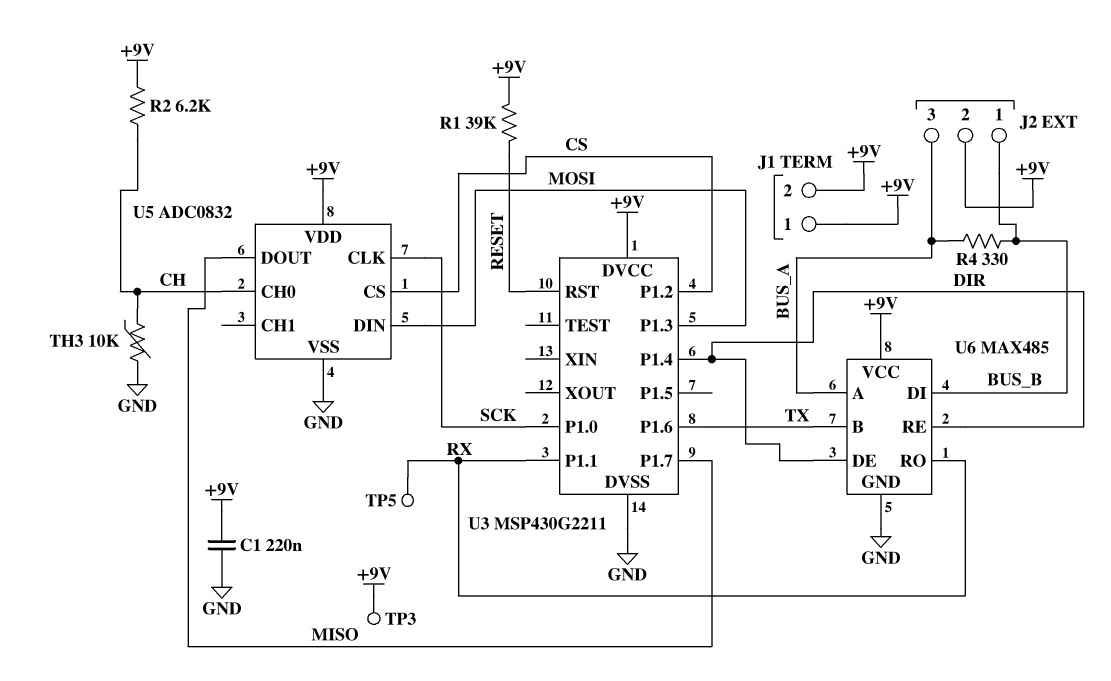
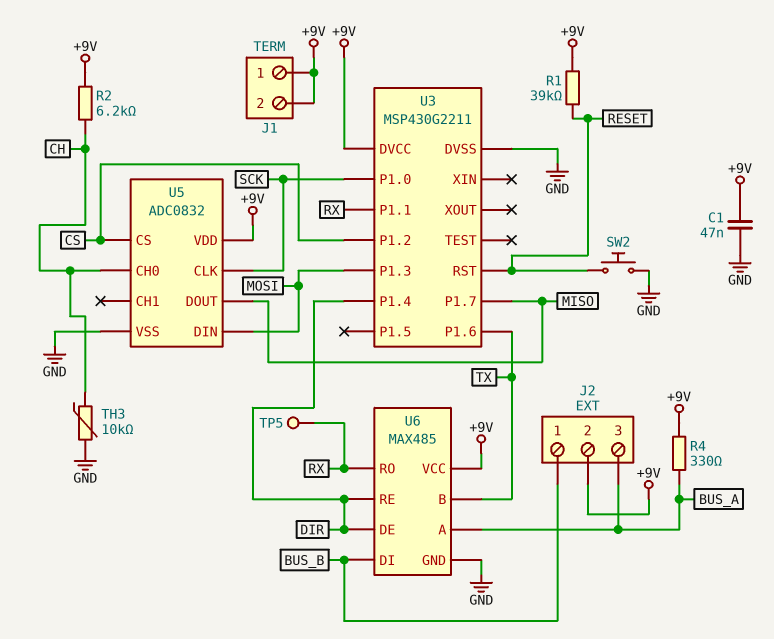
C1: 220nF (+9V, GND) -> 47nF (+9V, GND)
R4: 330 (BUS_A, BUS_B) -> 330 (+9V, BUS_A)
SW2: none -> button (GND, RESET)
TP3: test point (+9V) -> none

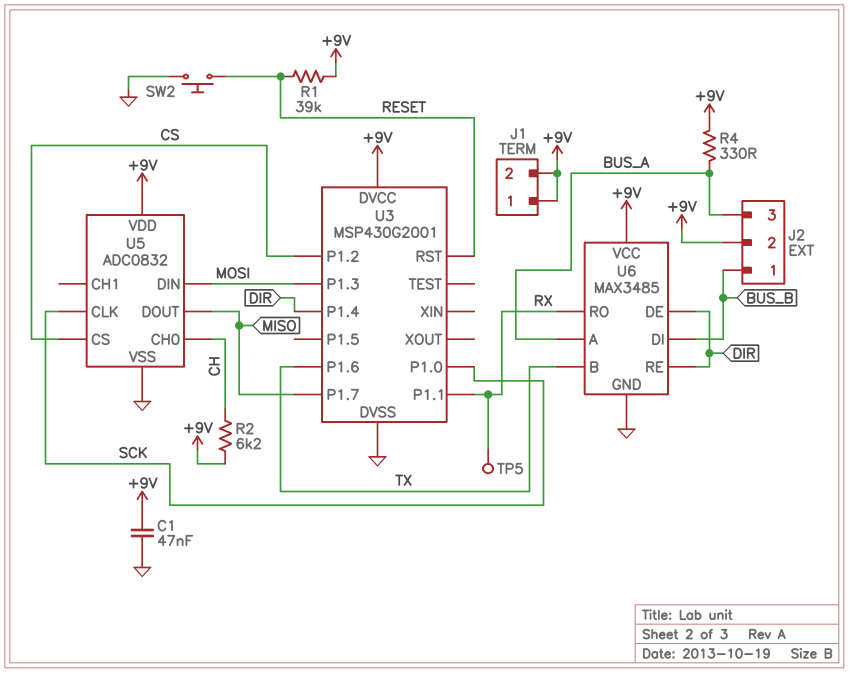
TH3: 10k (CH, GND) -> none
U3: MSP430G2211 -> MSP430G2001
U6: MAX485 -> MAX3485

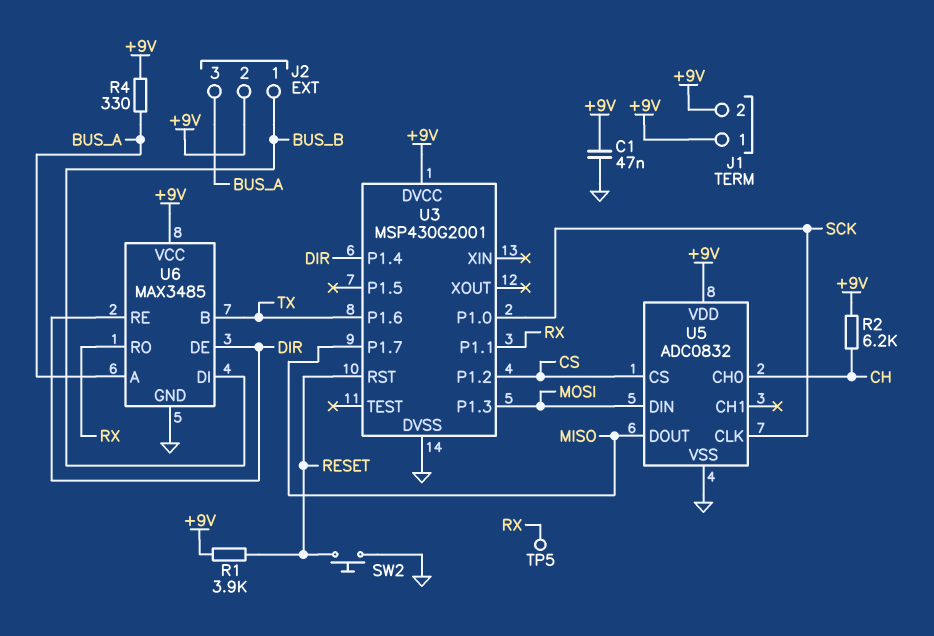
R1: 39k (+9V, RESET) -> 3.9k (+9V, RESET)

